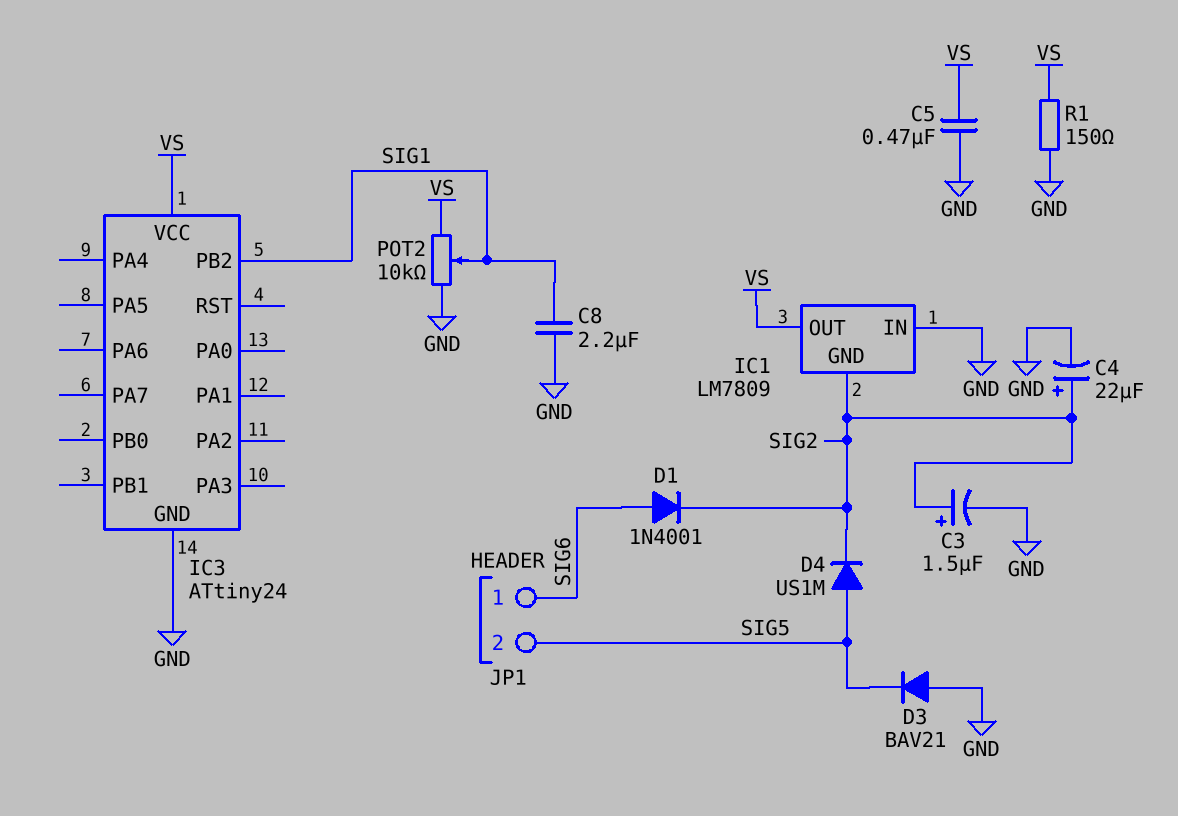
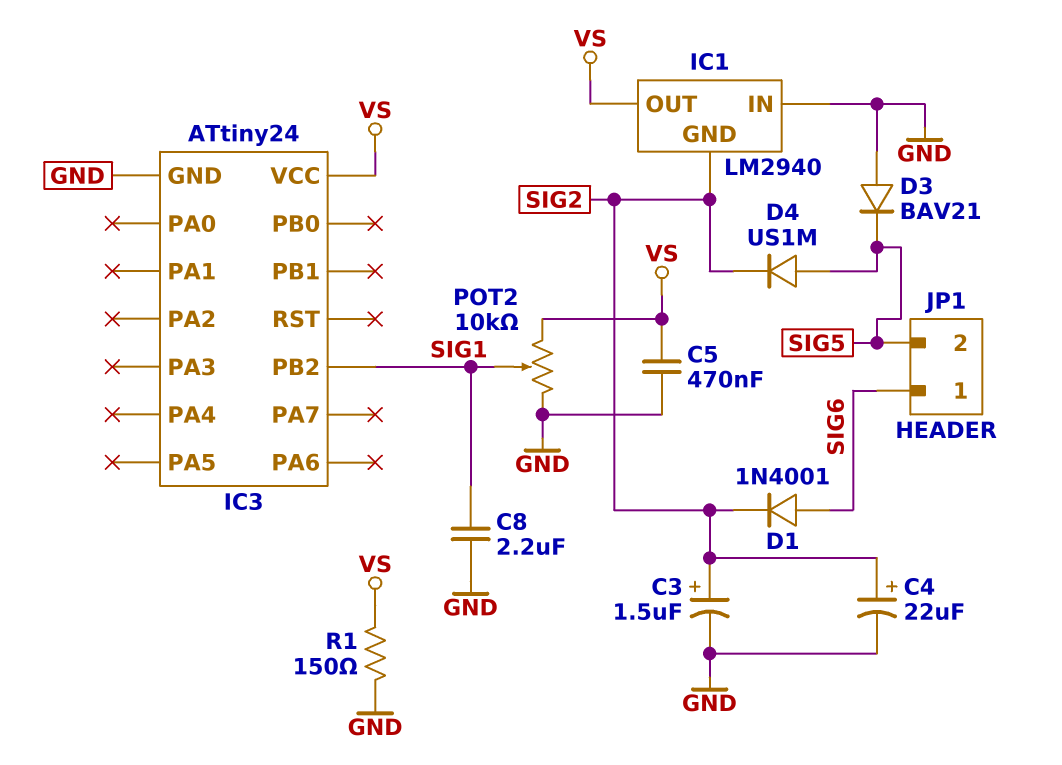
IC1: LM7809 -> LM2940

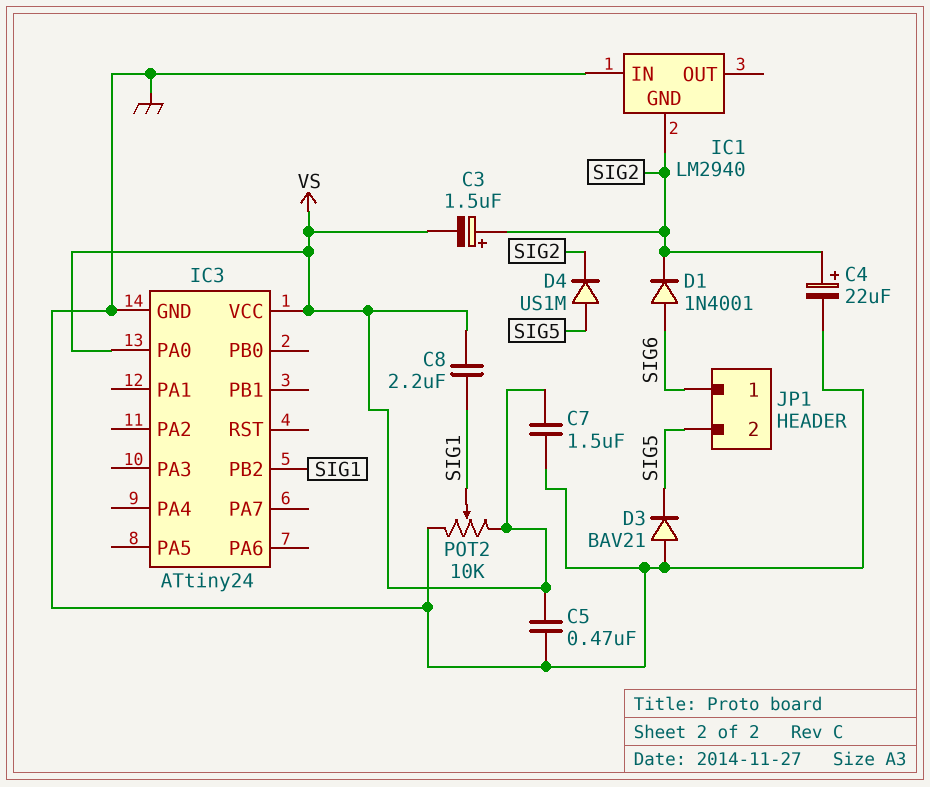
C3: 1.5uF (plus SIG2, minus GND) -> 1.5uF (plus SIG2, minus VS)
C7: none -> 1.5uF (GND, VS)
C8: 2.2uF (GND, SIG1) -> 2.2uF (SIG1, VS)
IC1 pin OUT: VS -> none
IC3 pin PA0: none -> VS
R1: 150 (GND, VS) -> none

